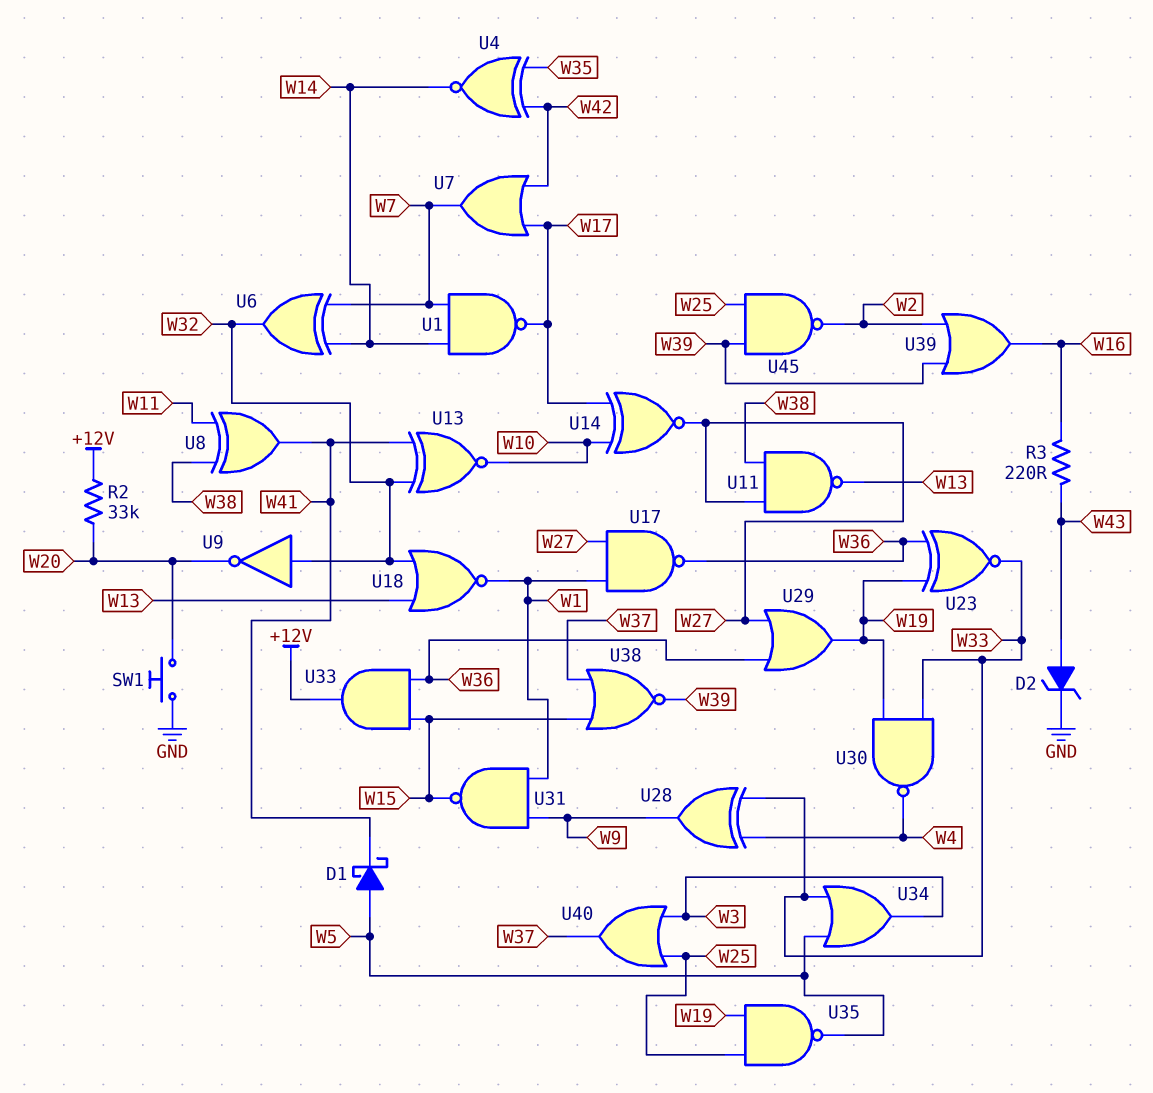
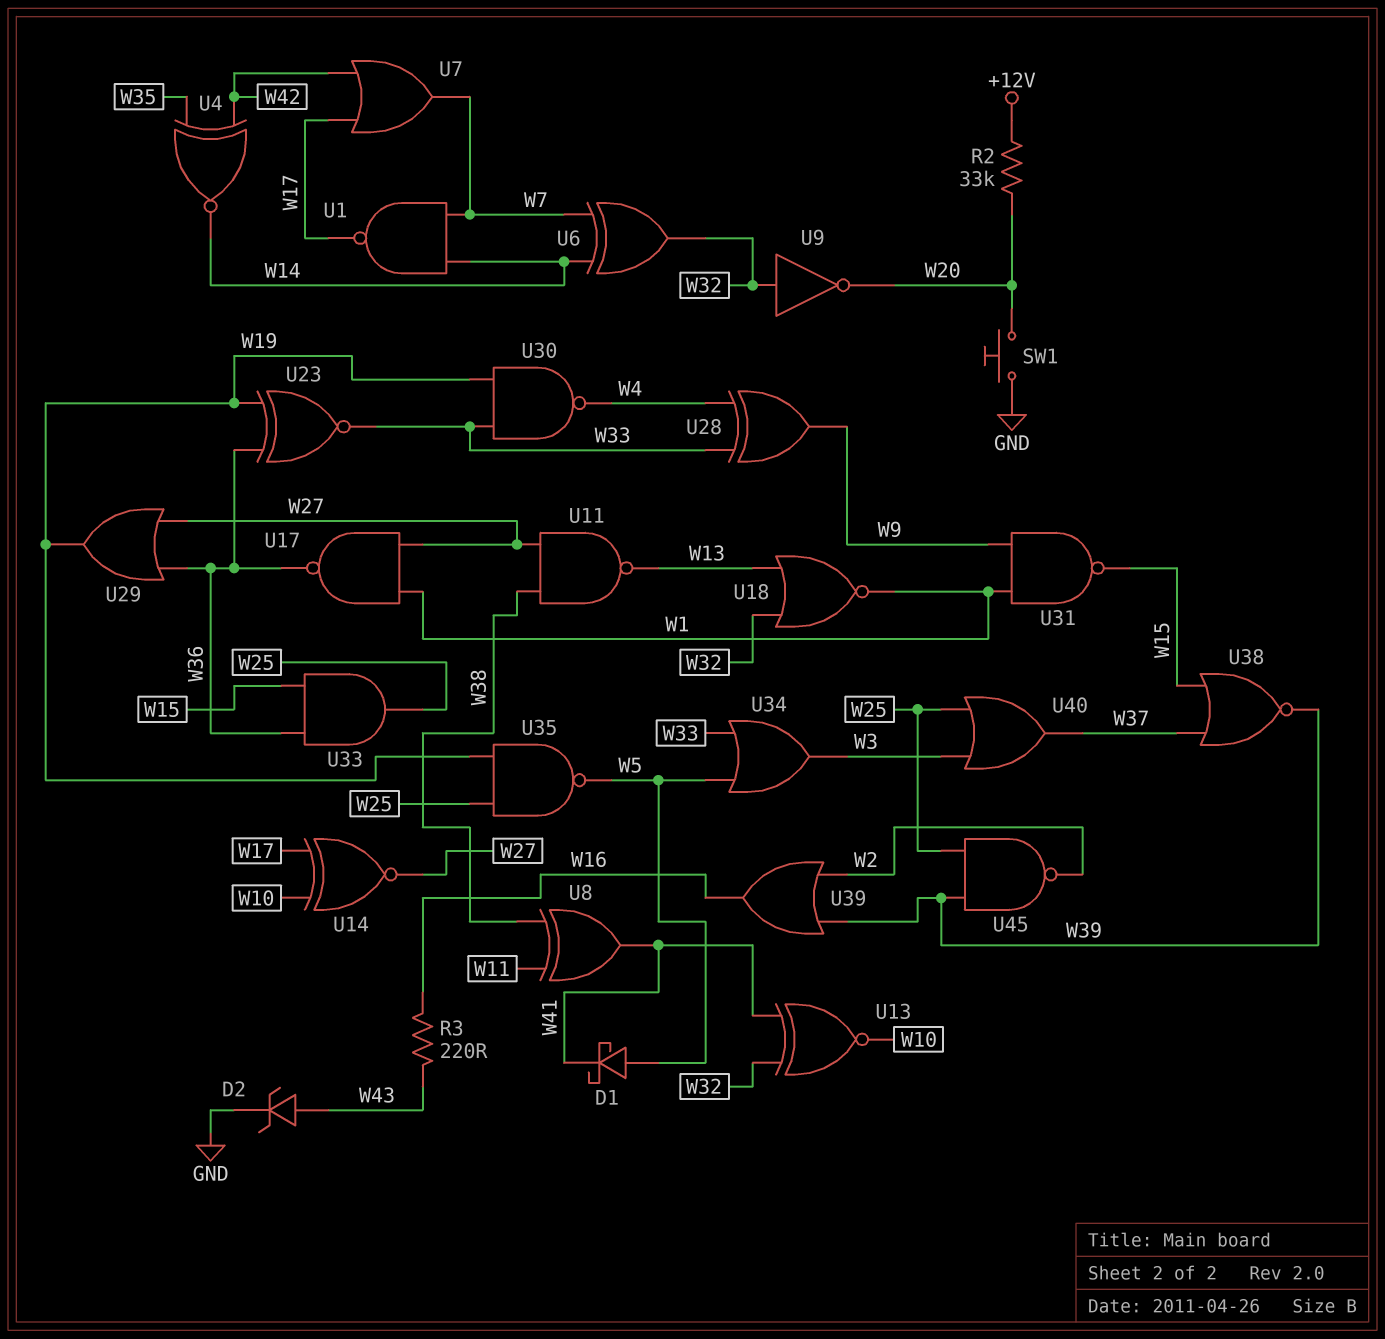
U33: AND (in W15, in W36, out +12V) -> AND (in W15, in W36, out W25)

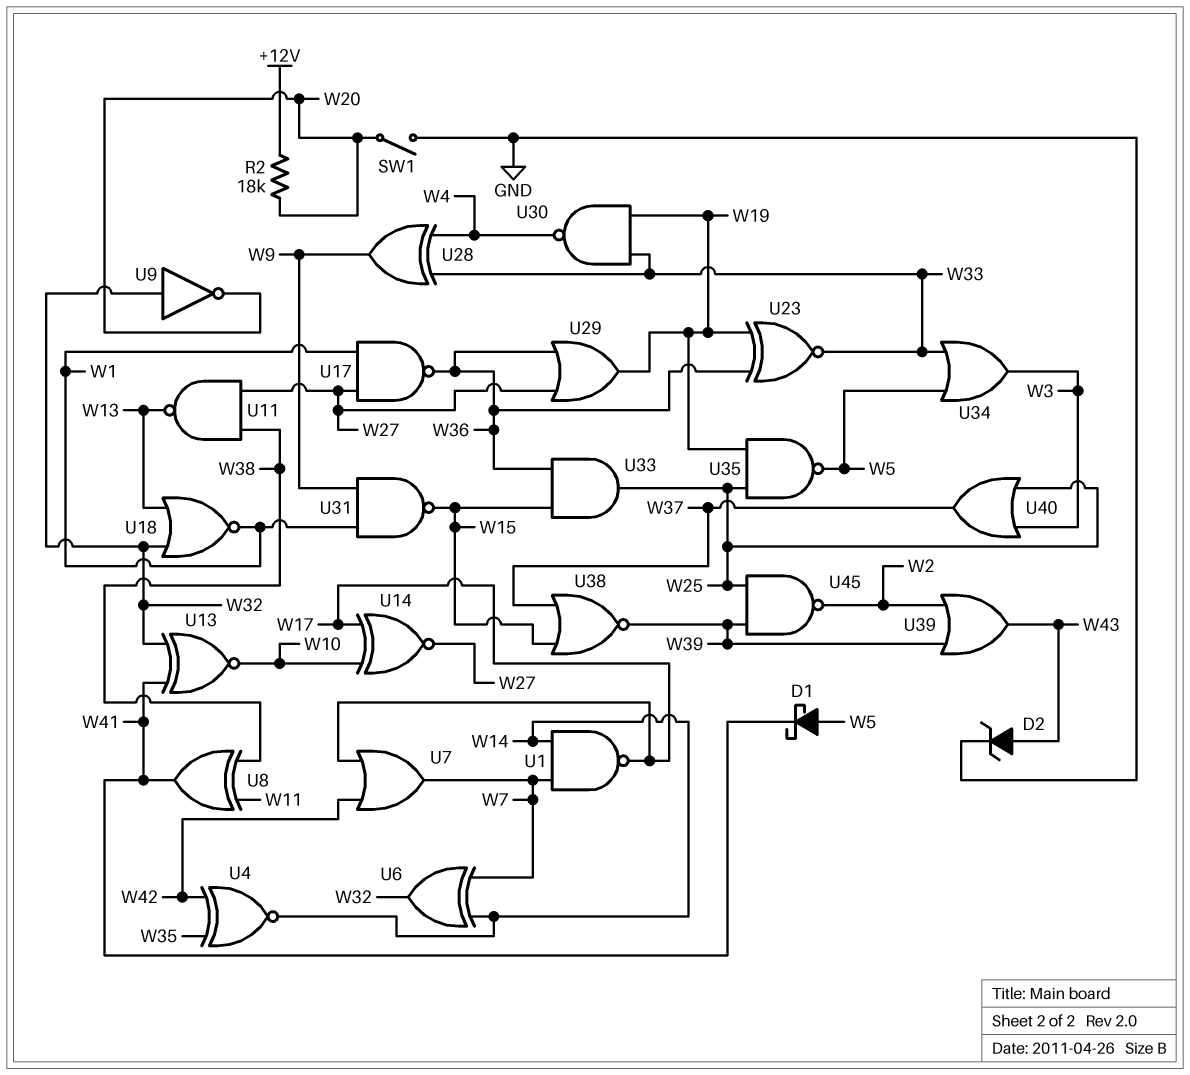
R2: 33k (+12V, W20) -> 18k (+12V, W20)
R3: 220 (W16, W43) -> none
SW1: button (GND, W20) -> switch (GND, W20)
U39: OR (in W2, in W39, out W16) -> OR (in W2, in W39, out W43)

